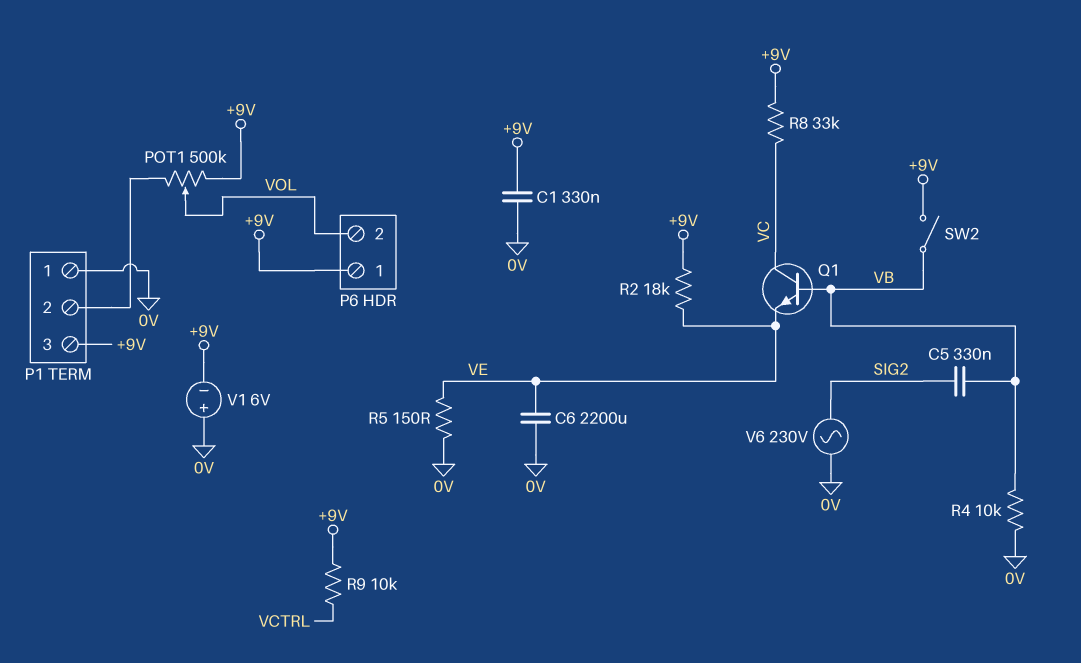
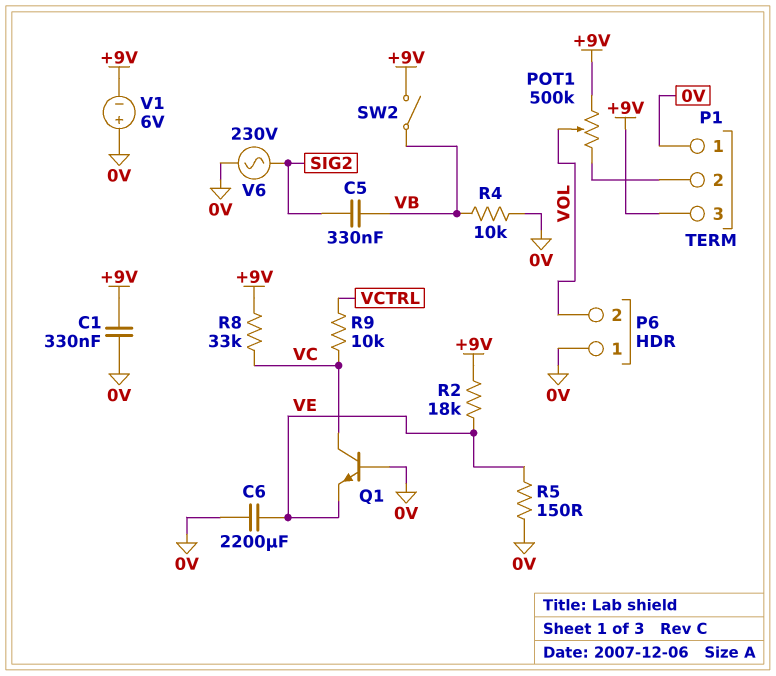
P6 pin 1: +9V -> 0V
Q1: NPN (B VB, C VC, E VE) -> NPN (B 0V, C VC, E VE)
R9: 10k (+9V, VCTRL) -> 10k (VC, VCTRL)

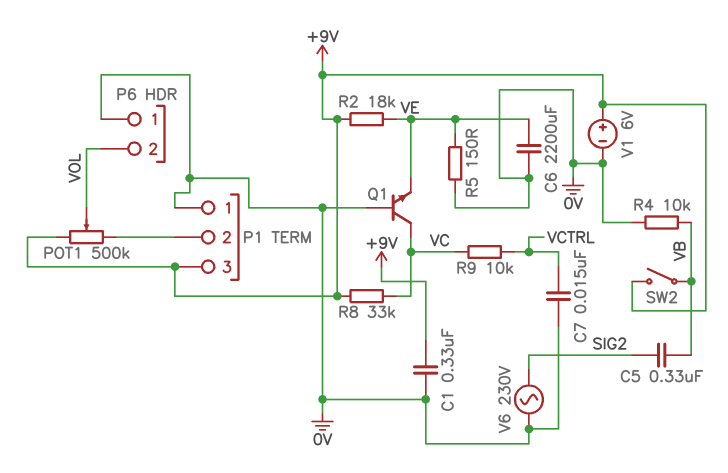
C7: none -> 15nF (0V, VCTRL)
V1: 6V (plus 0V, minus +9V) -> 6V (plus +9V, minus 0V)

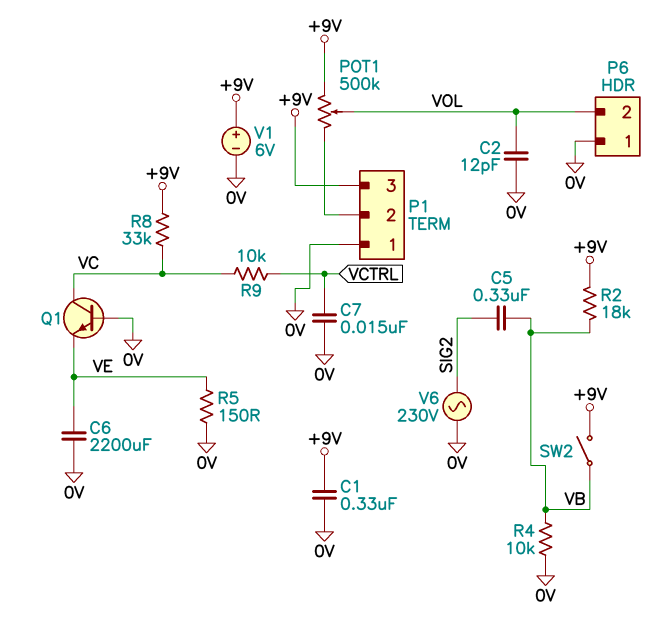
C2: none -> 12pF (0V, VOL)
R2: 18k (+9V, VE) -> 18k (+9V, VB)

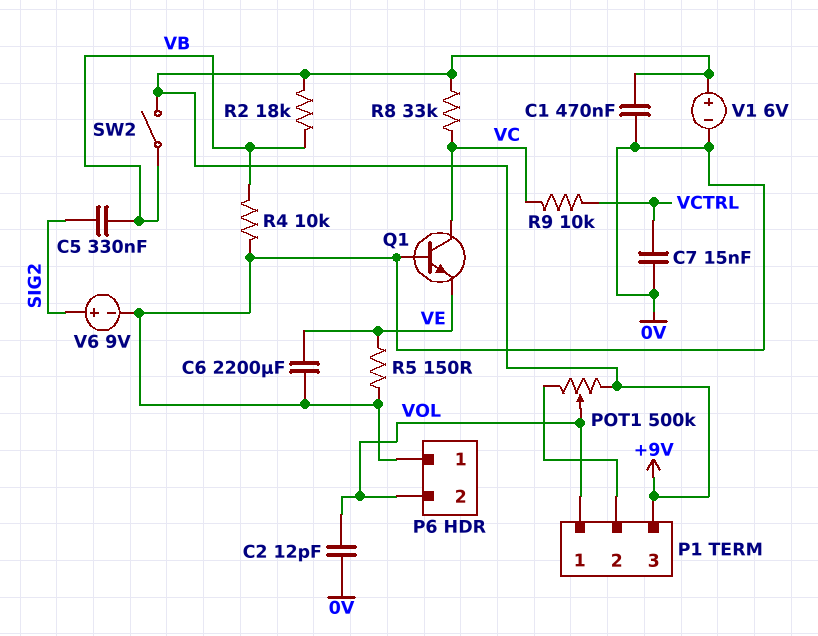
C1: 330nF (+9V, 0V) -> 470nF (+9V, 0V)
P1 pin 1: 0V -> VOL
V6: AC 230V (0V, SIG2) -> 9V (plus SIG2, minus 0V)

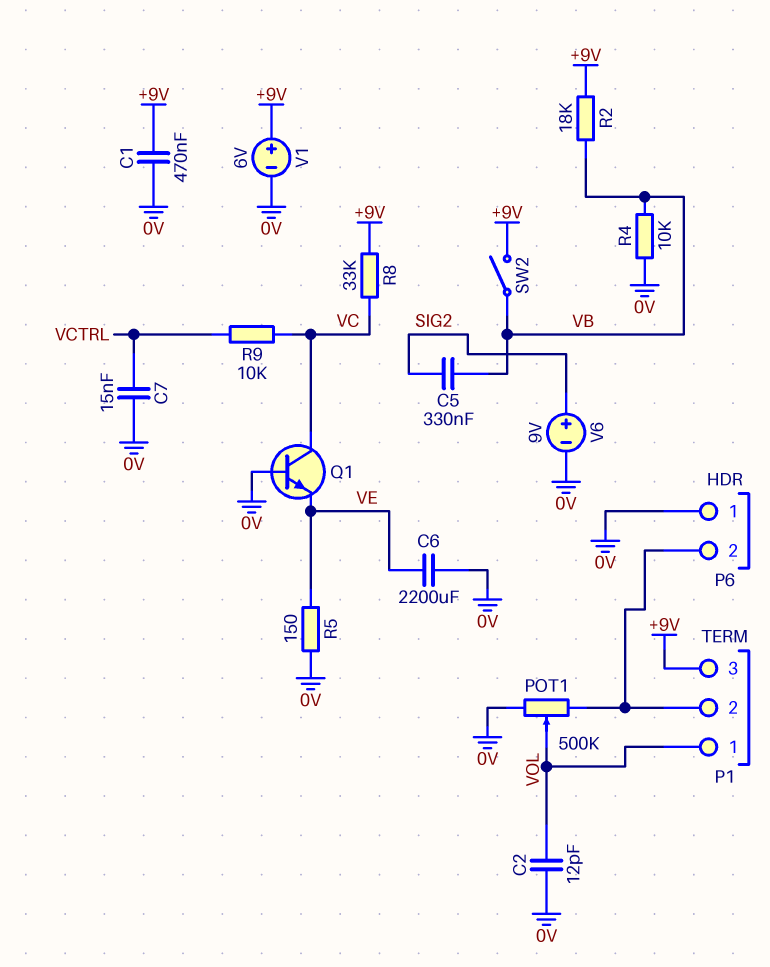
P6 pin 2: VOL -> P1/2
POT1: 500k (+9V, P1/2, wiper VOL) -> 500k (0V, P1/2, wiper VOL)

